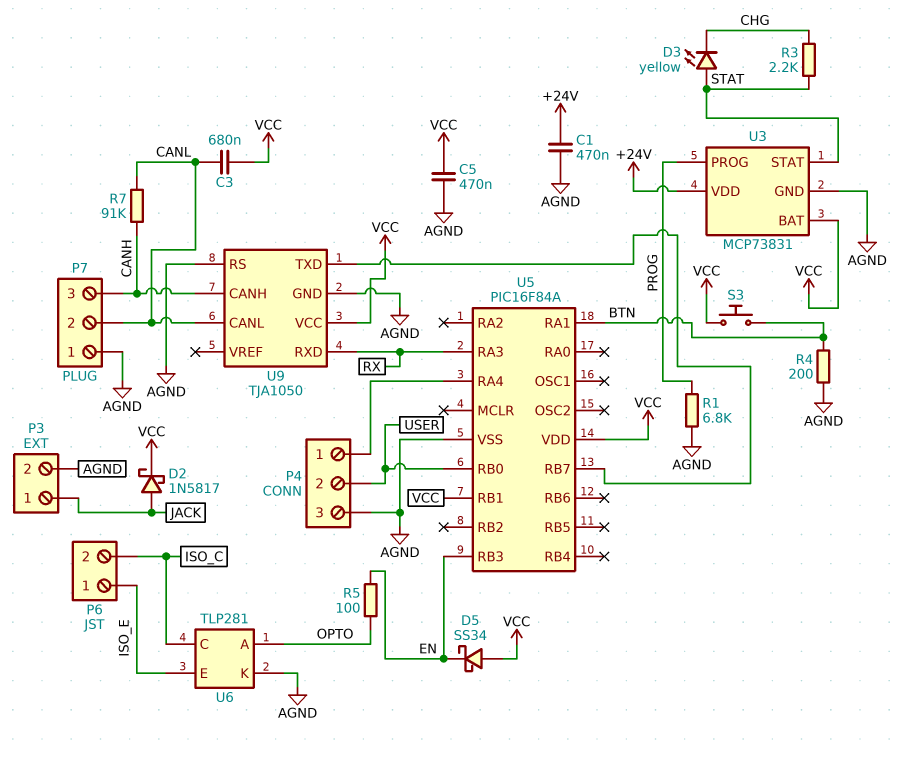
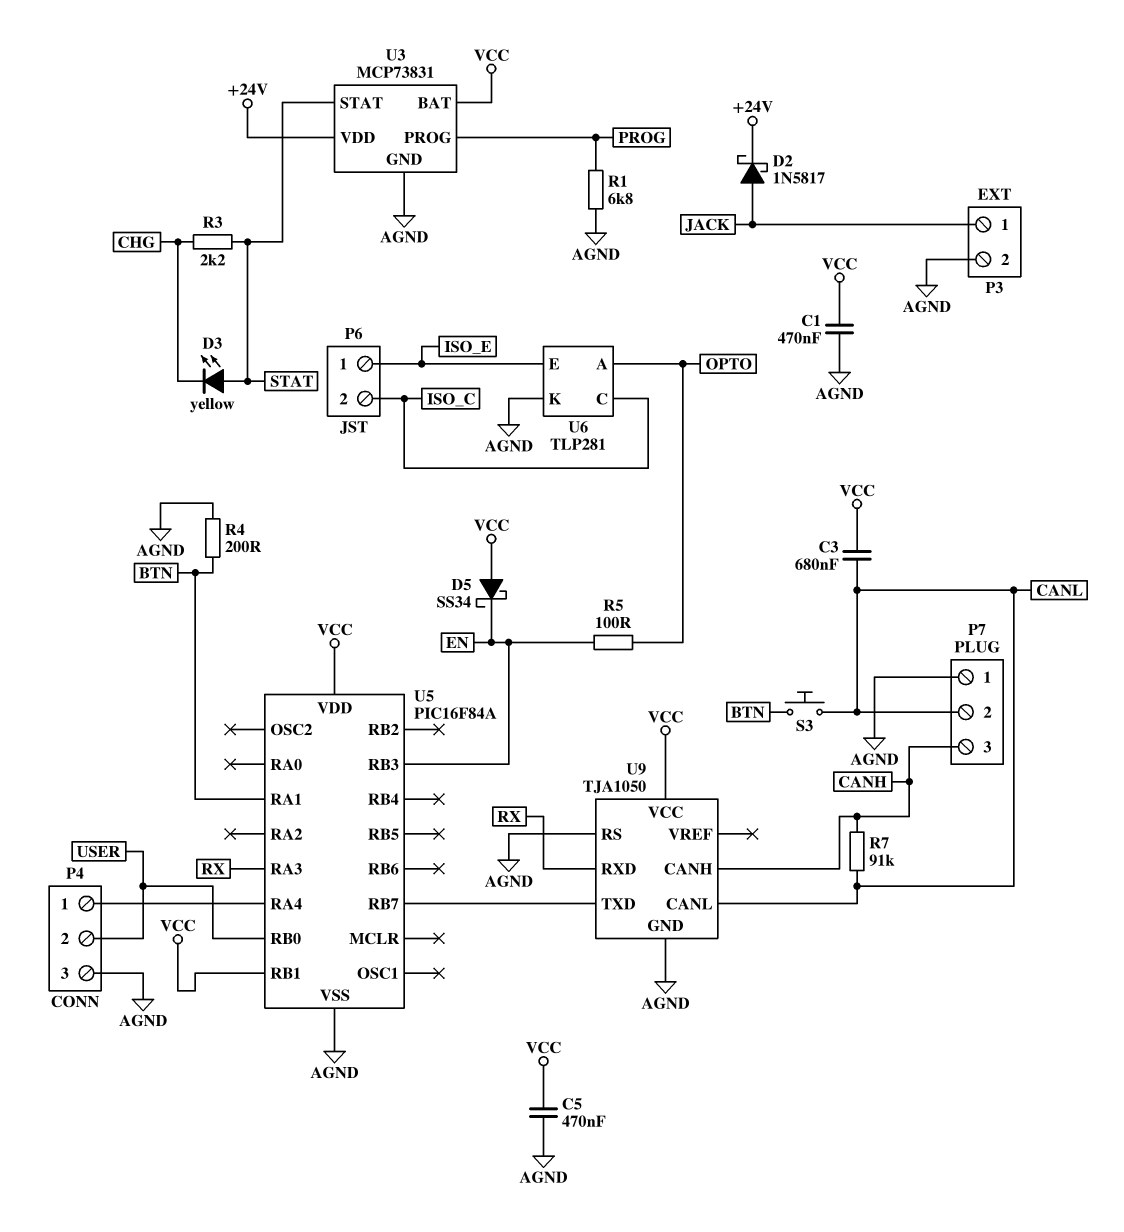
C1: 470nF (+24V, AGND) -> 470nF (AGND, VCC)
D2: schottky 1N5817 (A JACK, K VCC) -> schottky 1N5817 (A JACK, K +24V)
S3: button (BTN, VCC) -> button (BTN, CANL)

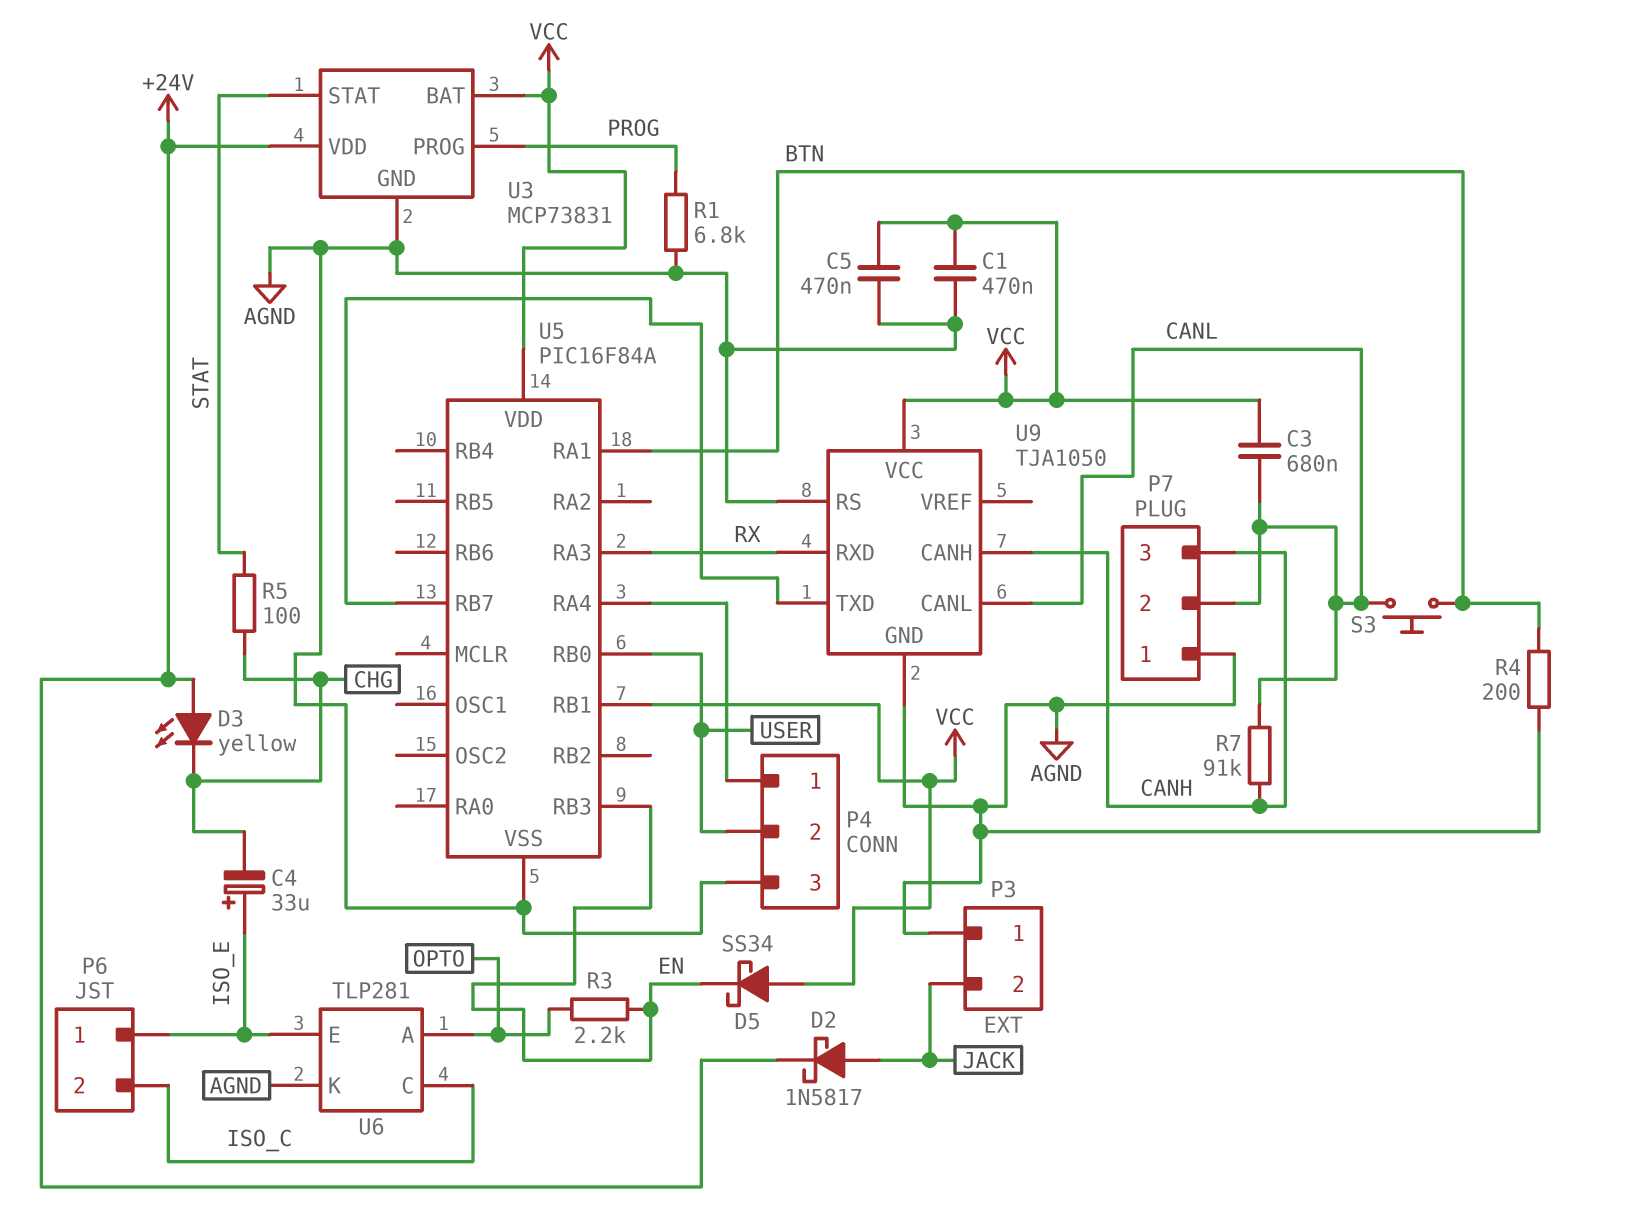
C4: none -> 33uF (plus ISO_E, minus CHG)
D3: LED yellow (A STAT, K CHG) -> LED yellow (A +24V, K CHG)
P3 pin 1: JACK -> AGND
P3 pin 2: AGND -> JACK
R3: 2.2k (CHG, STAT) -> 2.2k (EN, OPTO)
R5: 100 (EN, OPTO) -> 100 (CHG, STAT)

